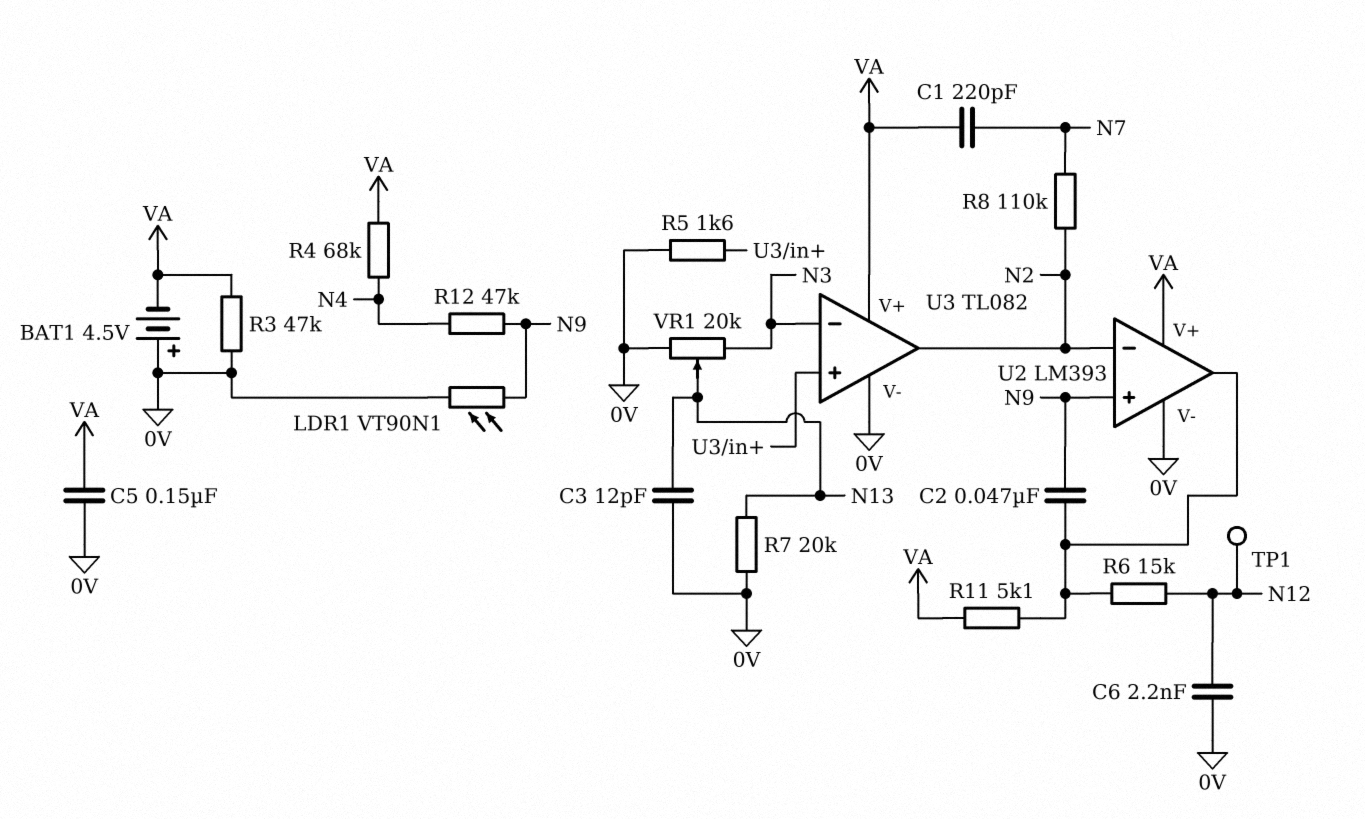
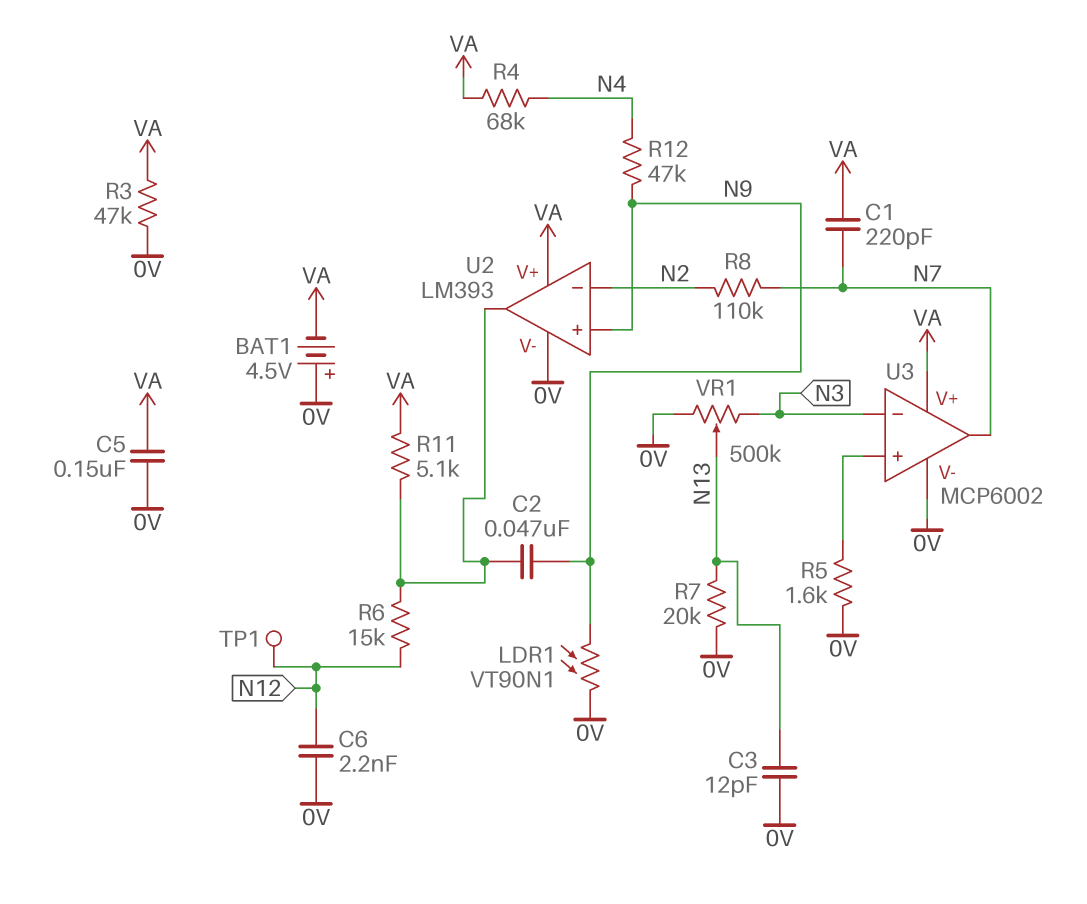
U3: TL082 -> MCP6002
U3 pin out: N2 -> N7
VR1: 20k (0V, N3, wiper N13) -> 500k (0V, N3, wiper N13)

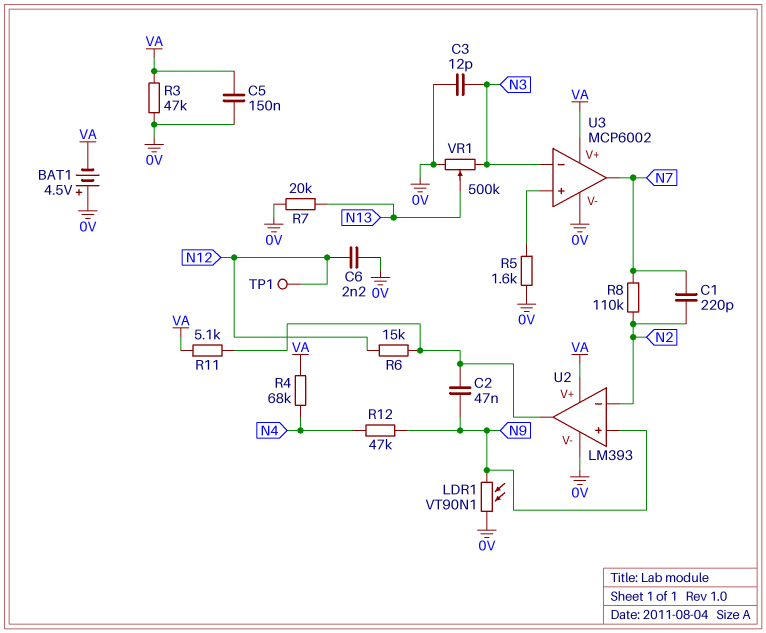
C1: 220pF (N7, VA) -> 220pF (N2, N7)
C3: 12pF (0V, N13) -> 12pF (0V, N3)

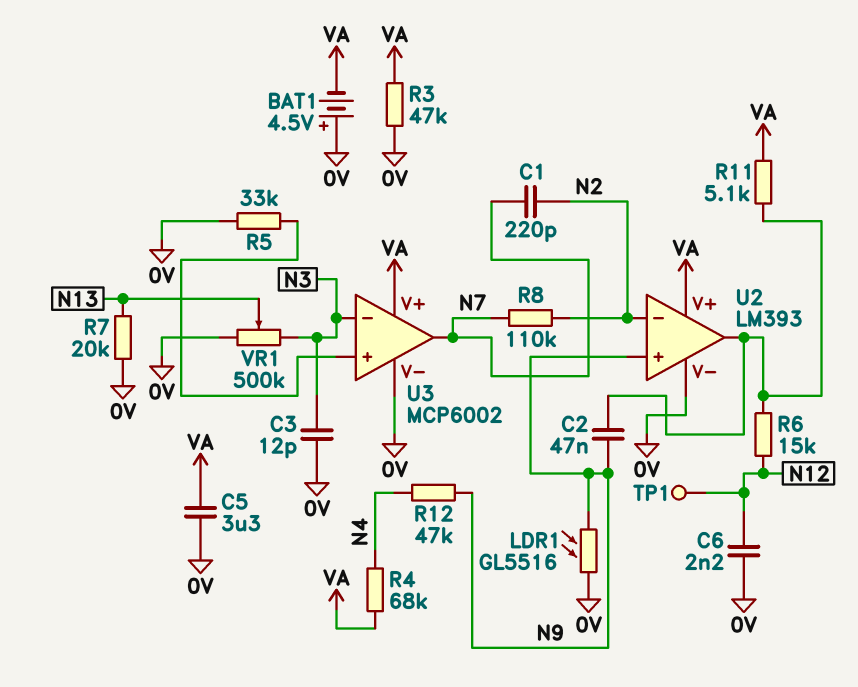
C5: 150nF (0V, VA) -> 3.3uF (0V, VA)
LDR1: VT90N1 (0V, N9) -> GL5516 (0V, N9)
R5: 1.6k (0V, U3/in+) -> 33k (0V, U3/in+)

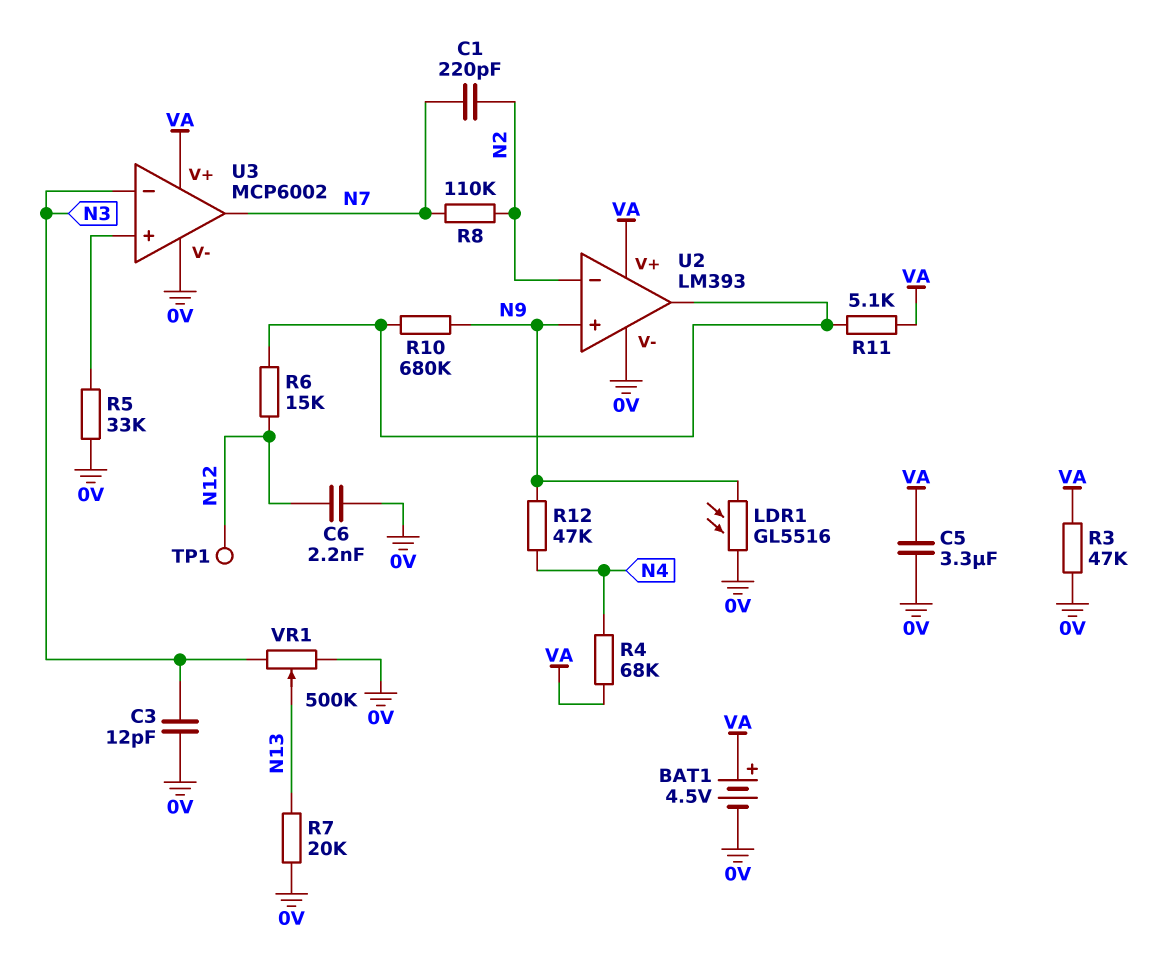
BAT1: 4.5V (plus 0V, minus VA) -> 4.5V (plus VA, minus 0V)
C2: 47nF (N9, U2/out) -> none
R10: none -> 680k (N9, U2/out)

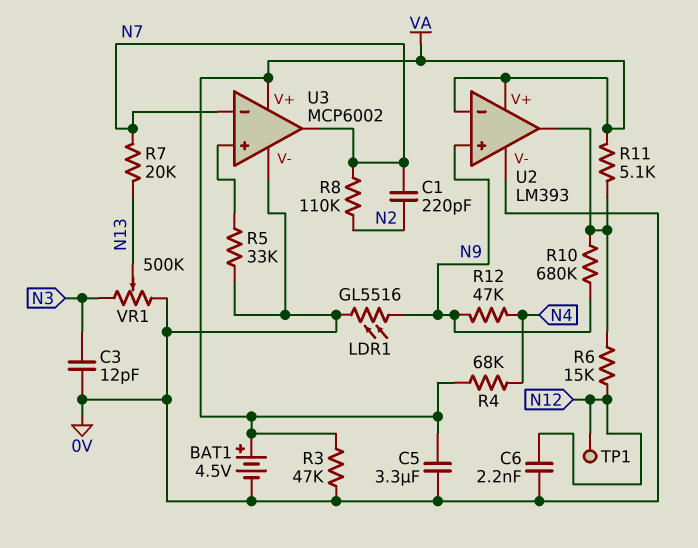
R7: 20k (0V, N13) -> 20k (N7, N13)
U2 pin in-: N2 -> VA
U3 pin in-: N3 -> N7

